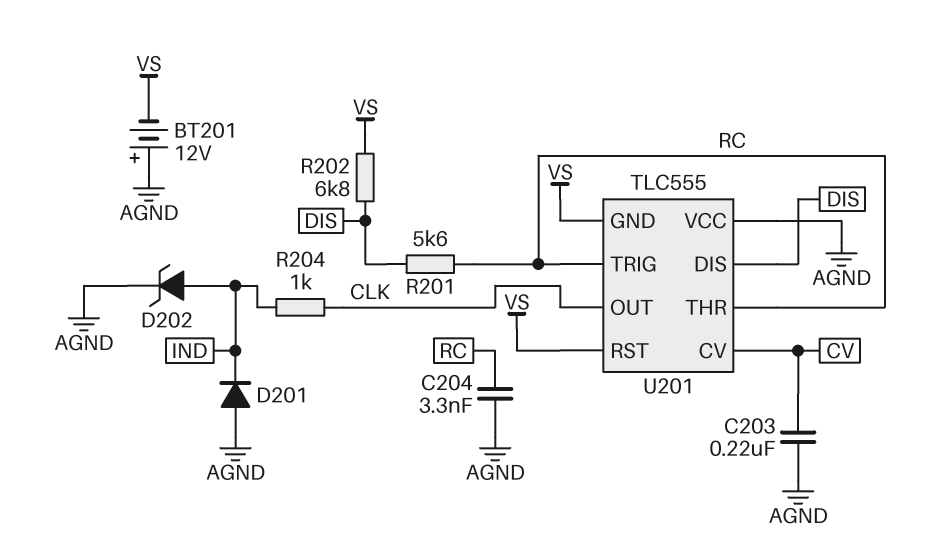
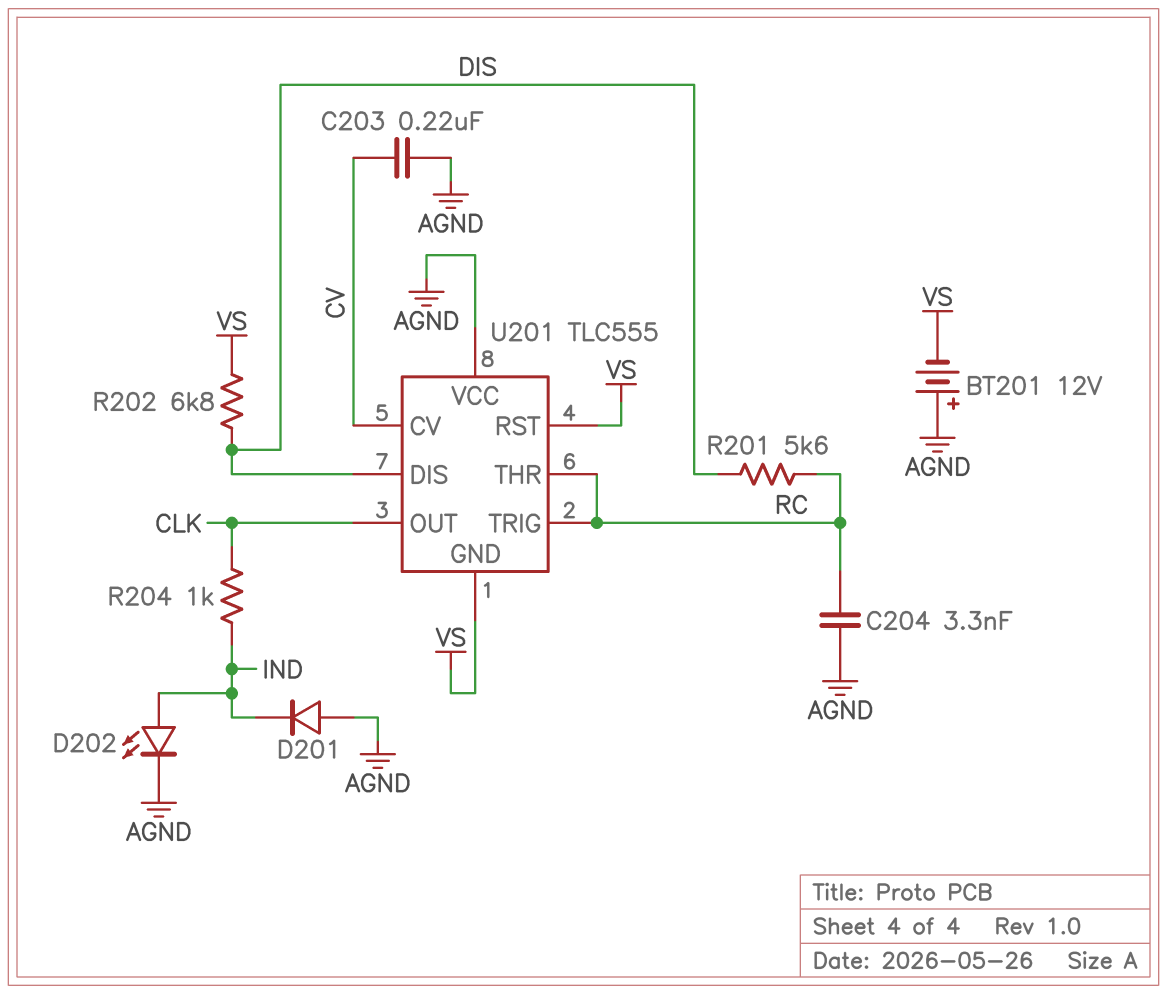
D202: zener (A IND, K AGND) -> LED (A IND, K AGND)

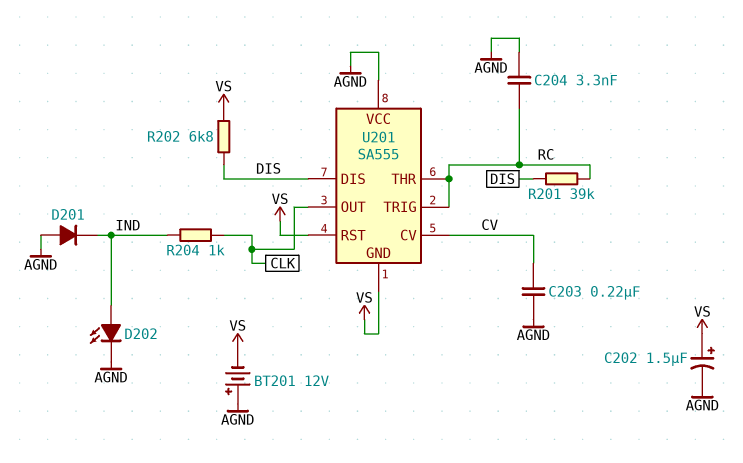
C202: none -> 1.5uF (plus VS, minus AGND)
R201: 5.6k (DIS, RC) -> 39k (DIS, RC)
U201: TLC555 -> SA555

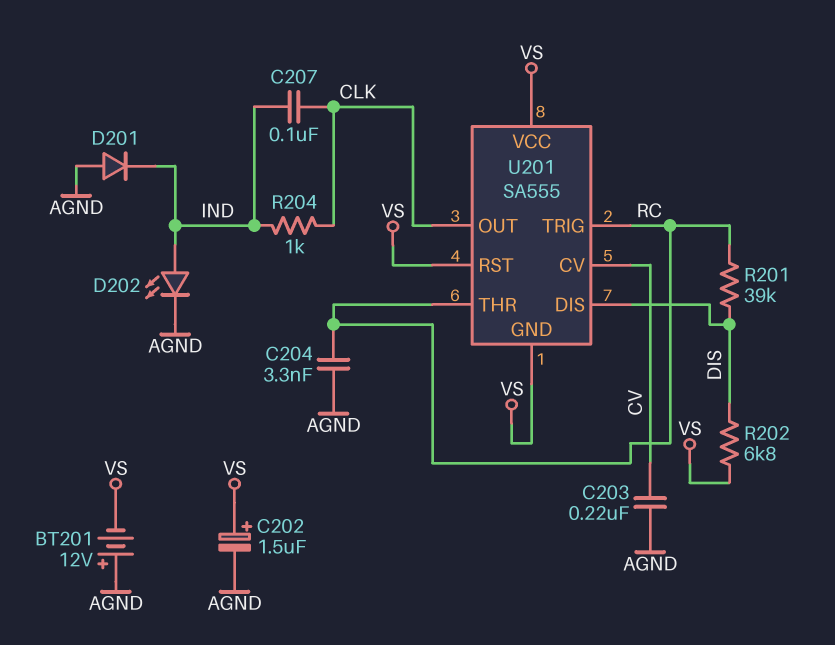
C207: none -> 100nF (CLK, IND)
U201 pin VCC: AGND -> VS

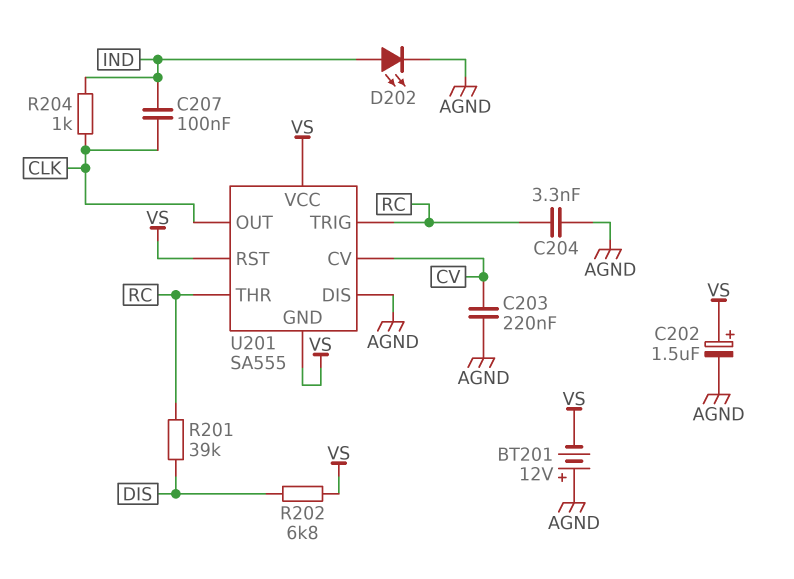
D201: diode (A AGND, K IND) -> none
U201 pin DIS: DIS -> AGND

